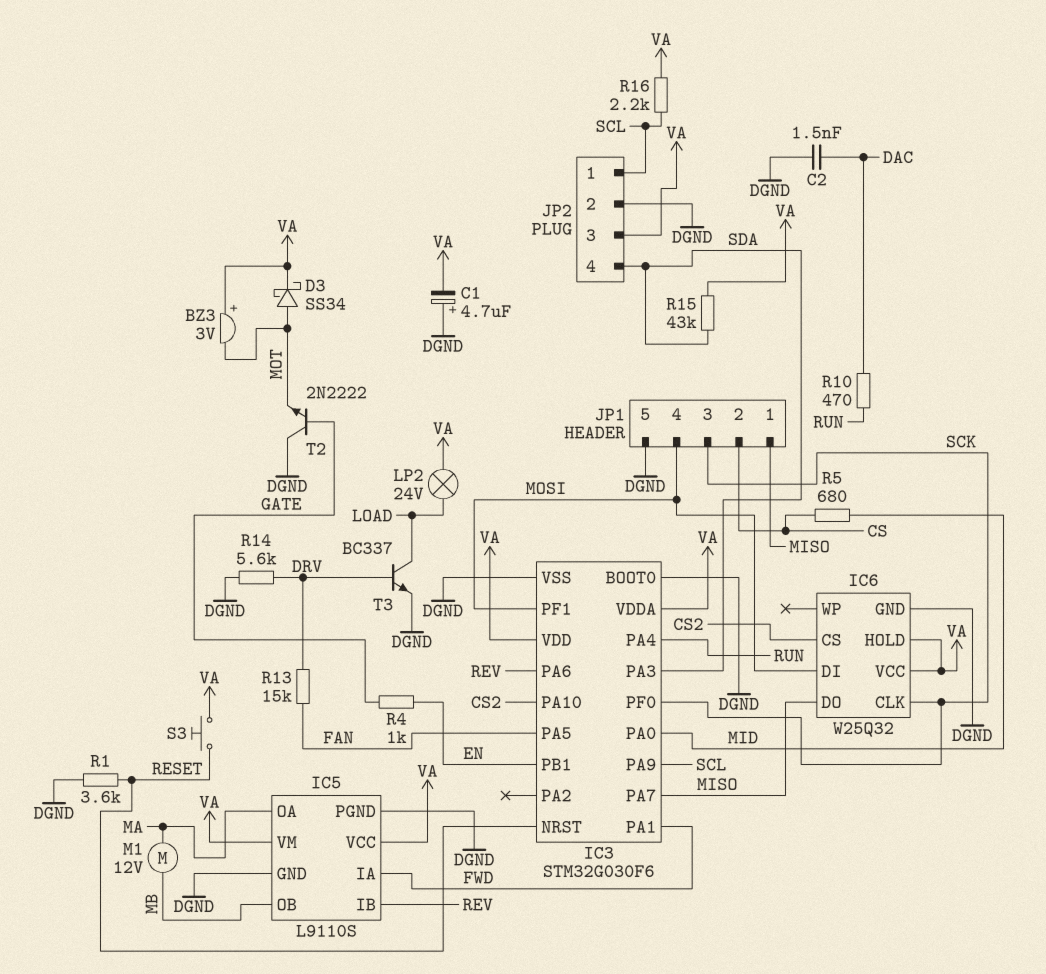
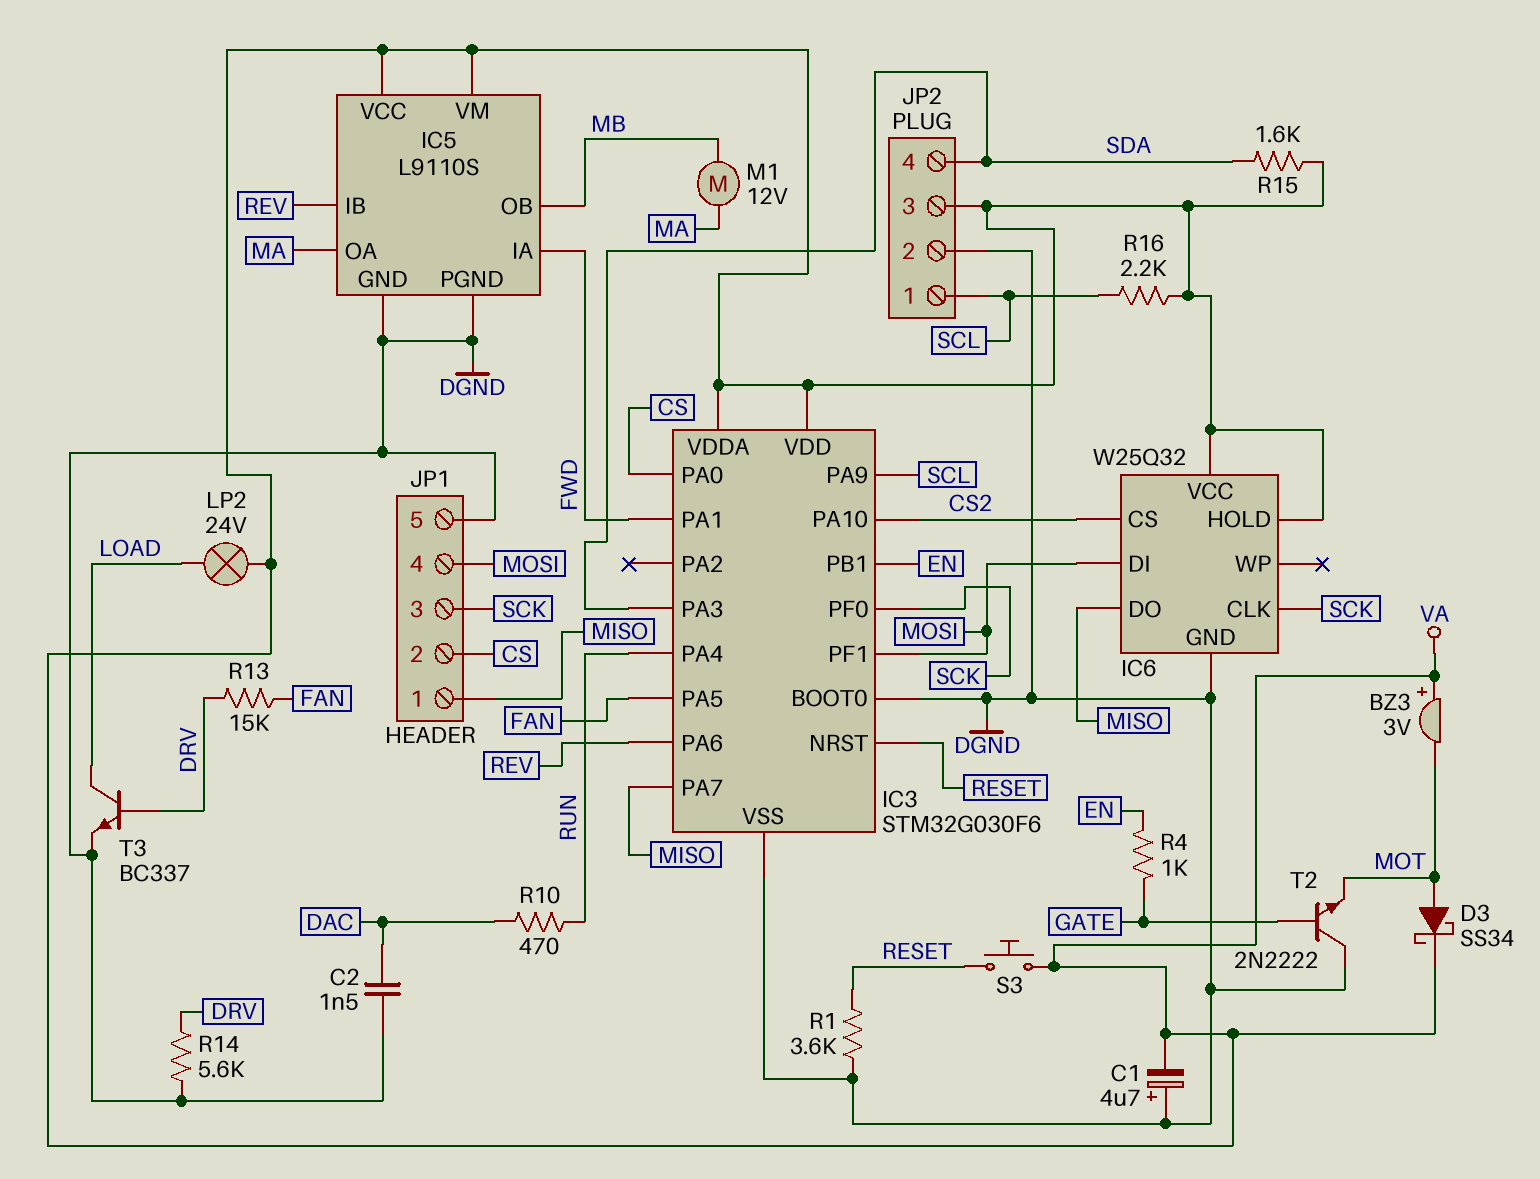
IC3 pin PA0: MID -> CS
R5: 680 (CS, MID) -> none
R15: 43k (SDA, VA) -> 1.6k (SDA, VA)

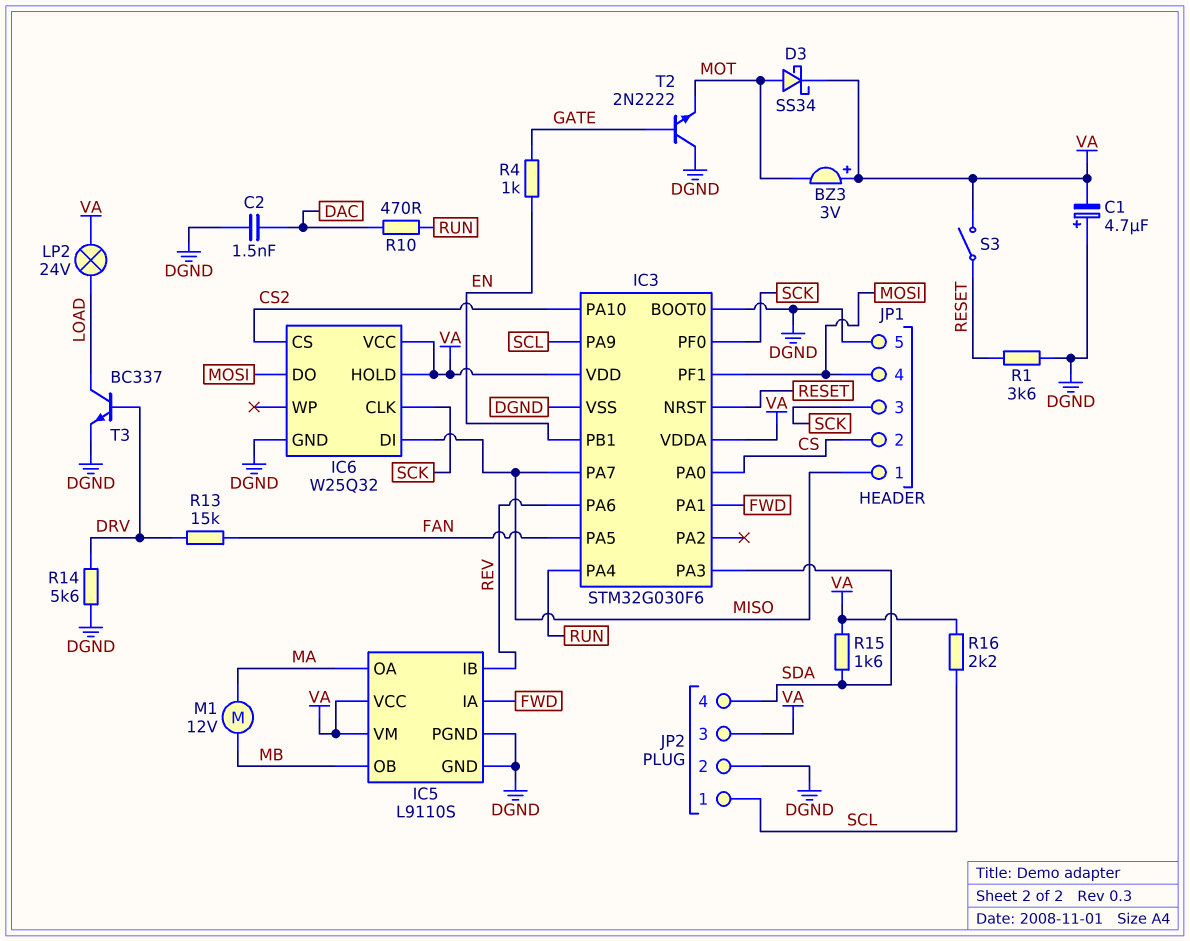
IC6 pin DI: MOSI -> MISO
IC6 pin DO: MISO -> MOSI
S3: button (RESET, VA) -> switch (RESET, VA)

